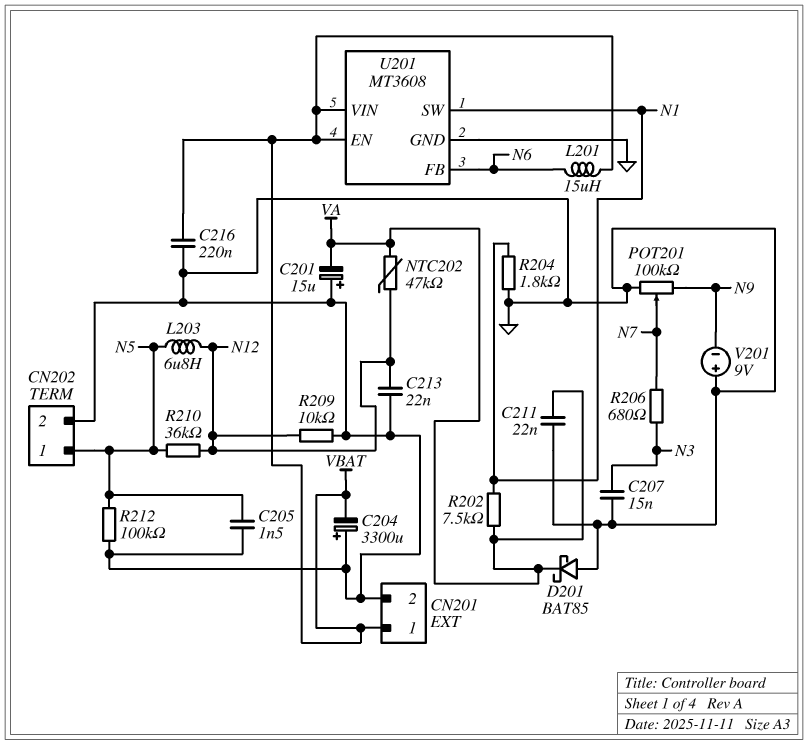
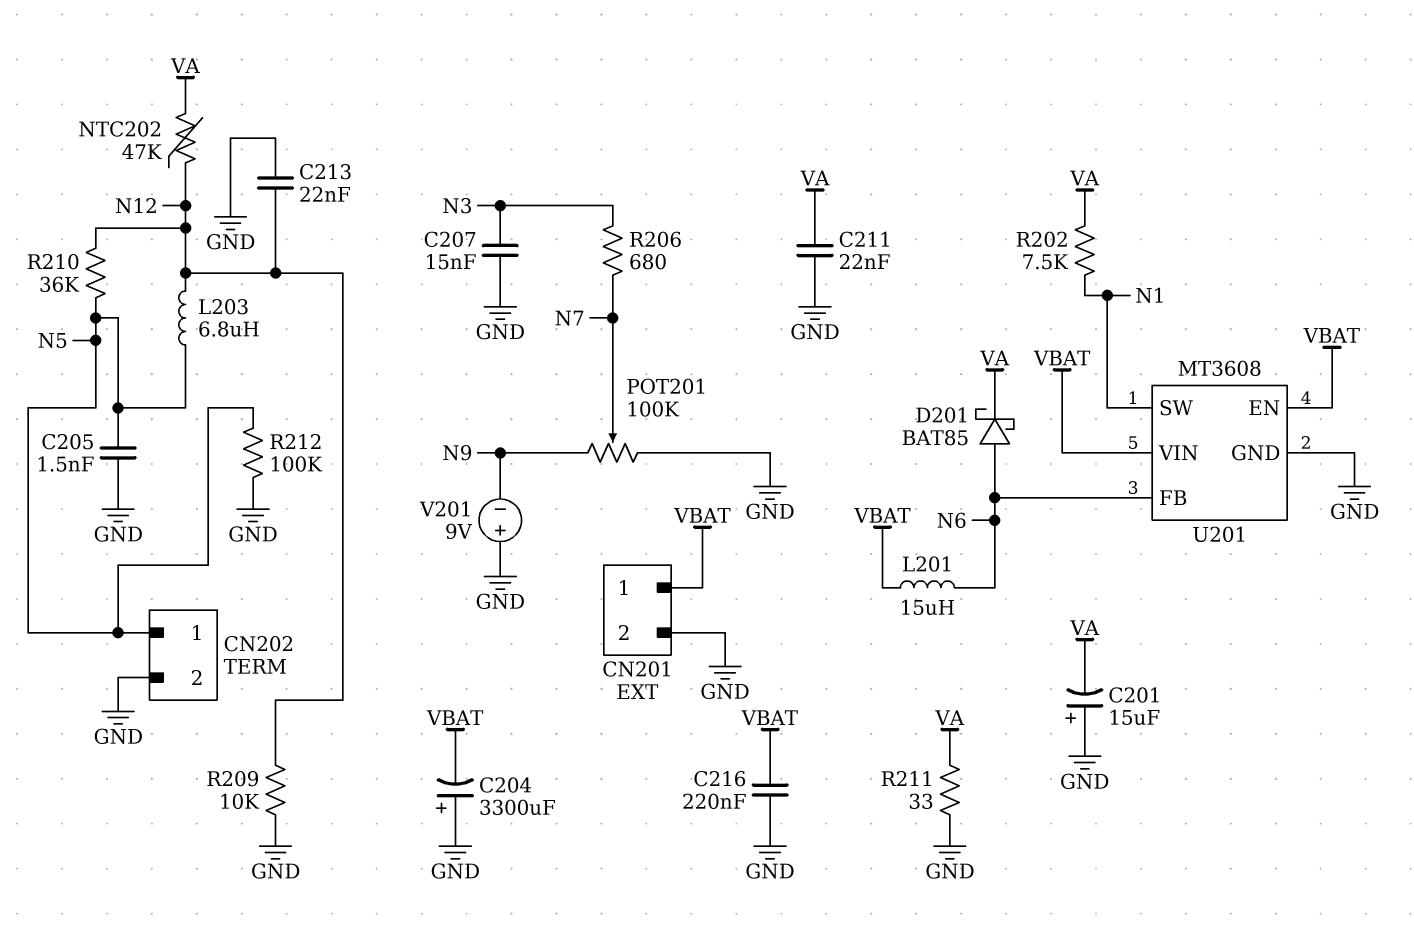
D201: schottky BAT85 (A GND, K VA) -> schottky BAT85 (A N6, K VA)
R204: 1.8k (GND, N1) -> none
R211: none -> 33 (GND, VA)

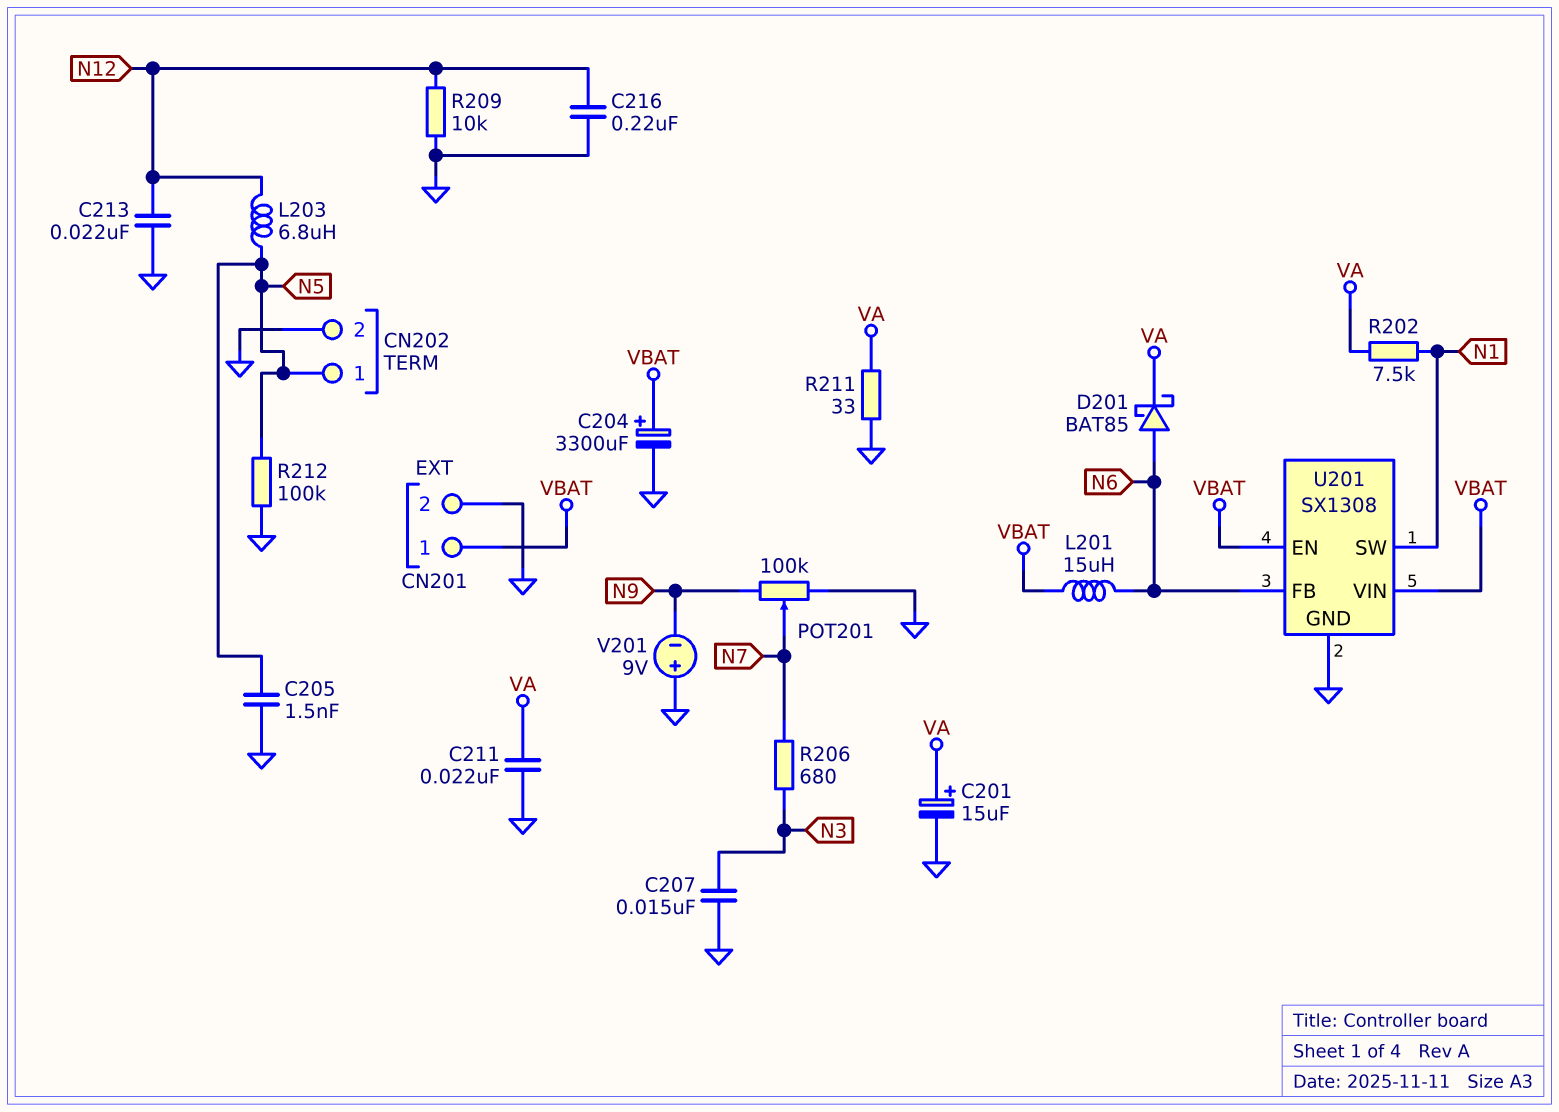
C201: 15uF (plus GND, minus VA) -> 15uF (plus VA, minus GND)
C204: 3300uF (plus GND, minus VBAT) -> 3300uF (plus VBAT, minus GND)
C216: 220nF (GND, VBAT) -> 220nF (GND, N12)
NTC202: 47k (N12, VA) -> none
R210: 36k (N5, N12) -> none
U201: MT3608 -> SX1308

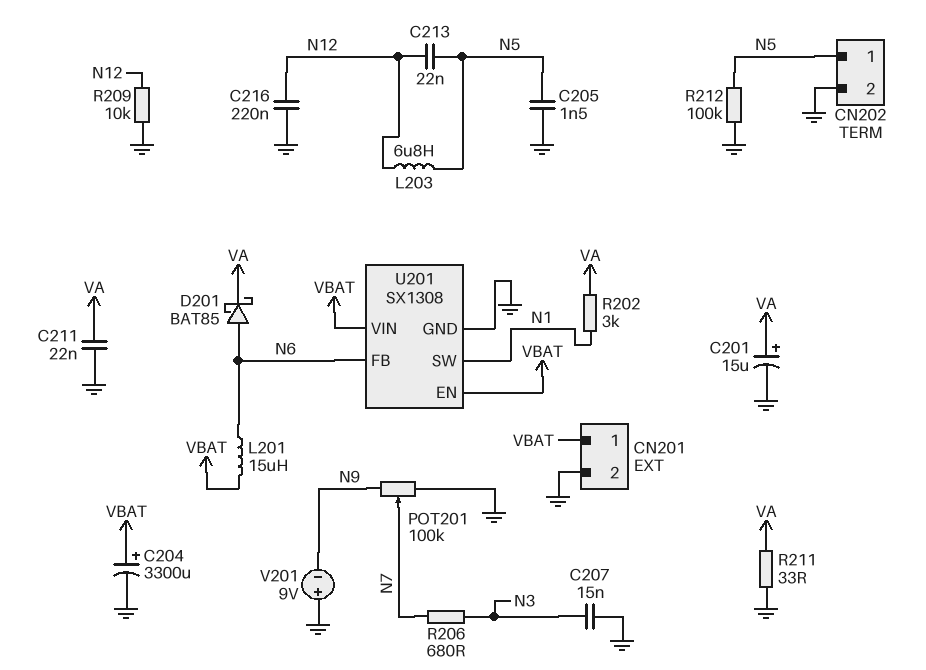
C213: 22nF (GND, N12) -> 22nF (N5, N12)
R202: 7.5k (N1, VA) -> 3k (N1, VA)

